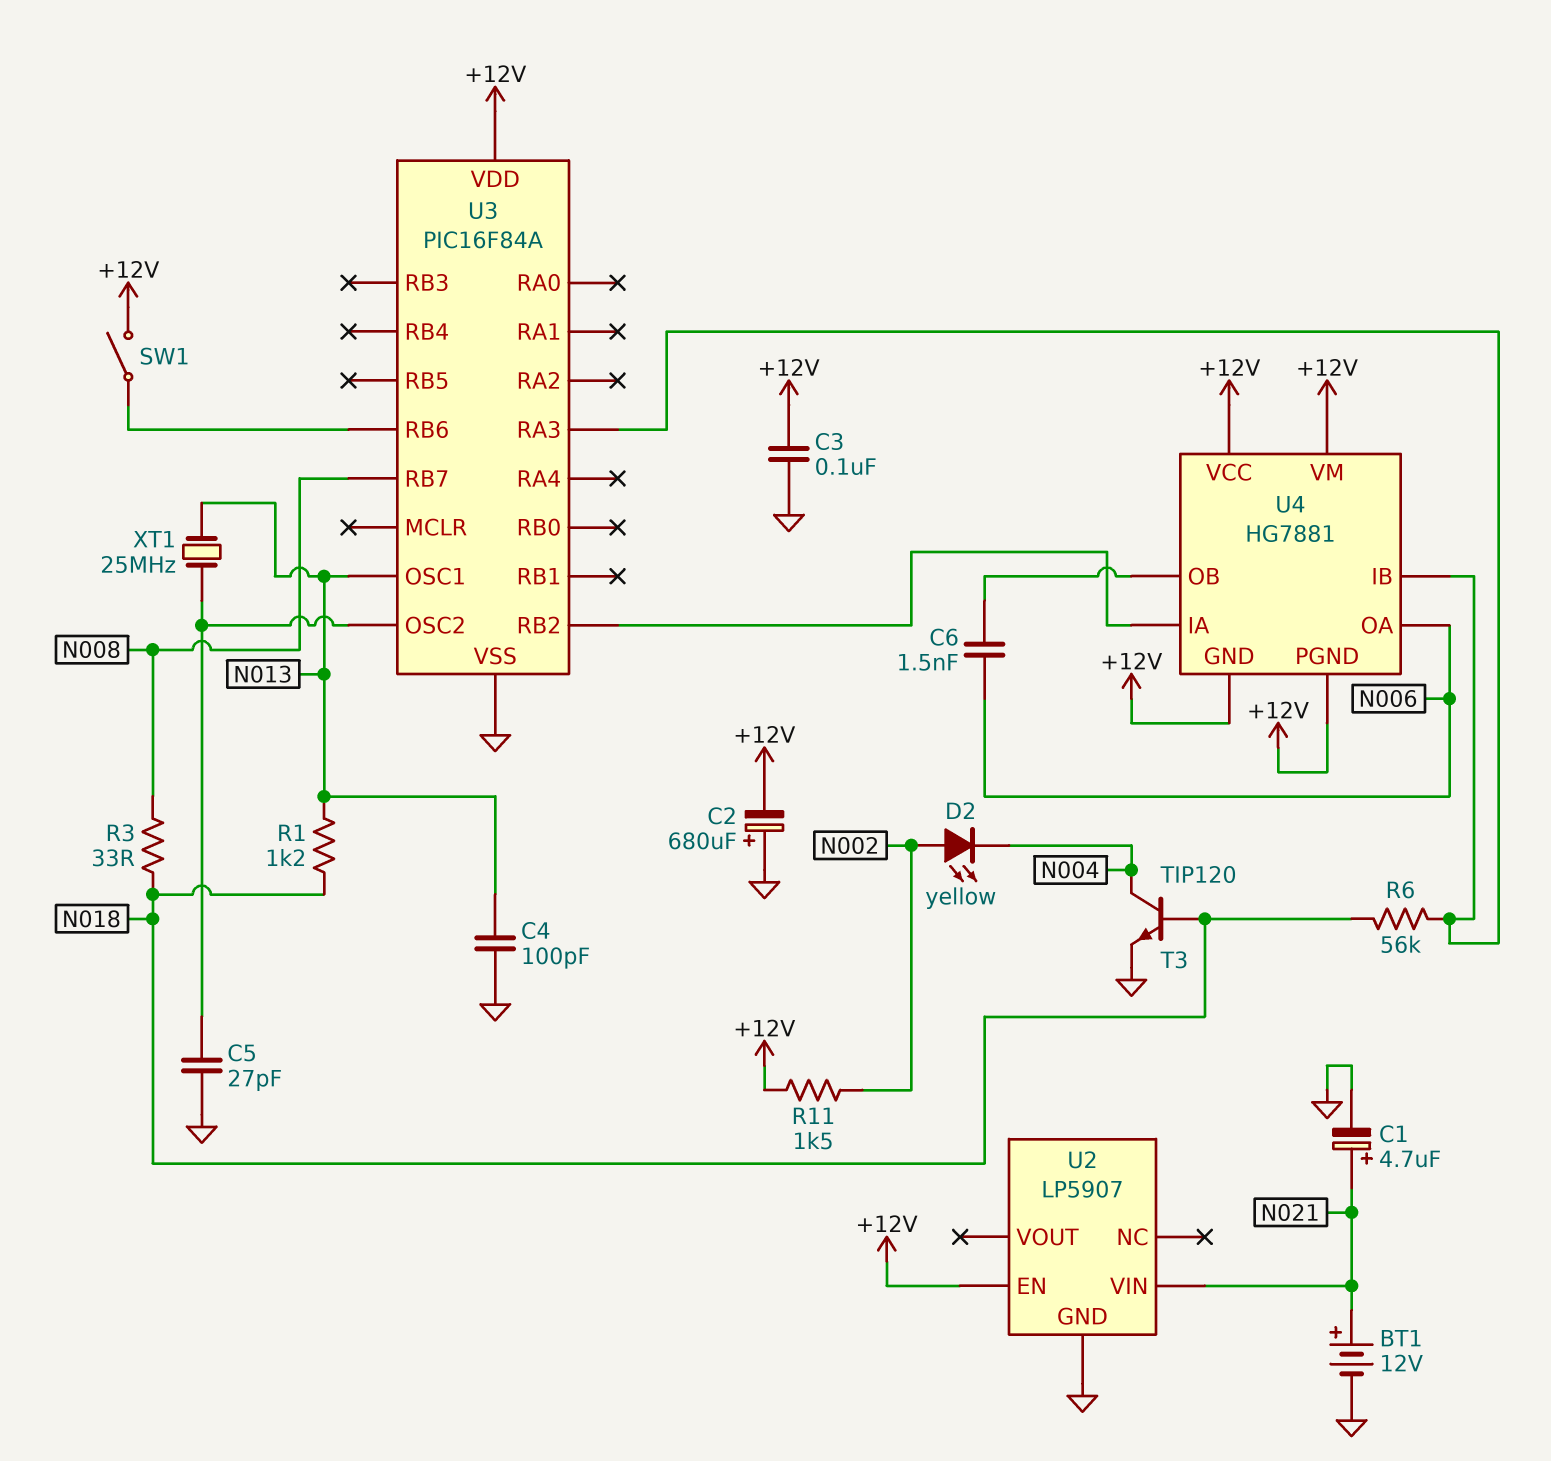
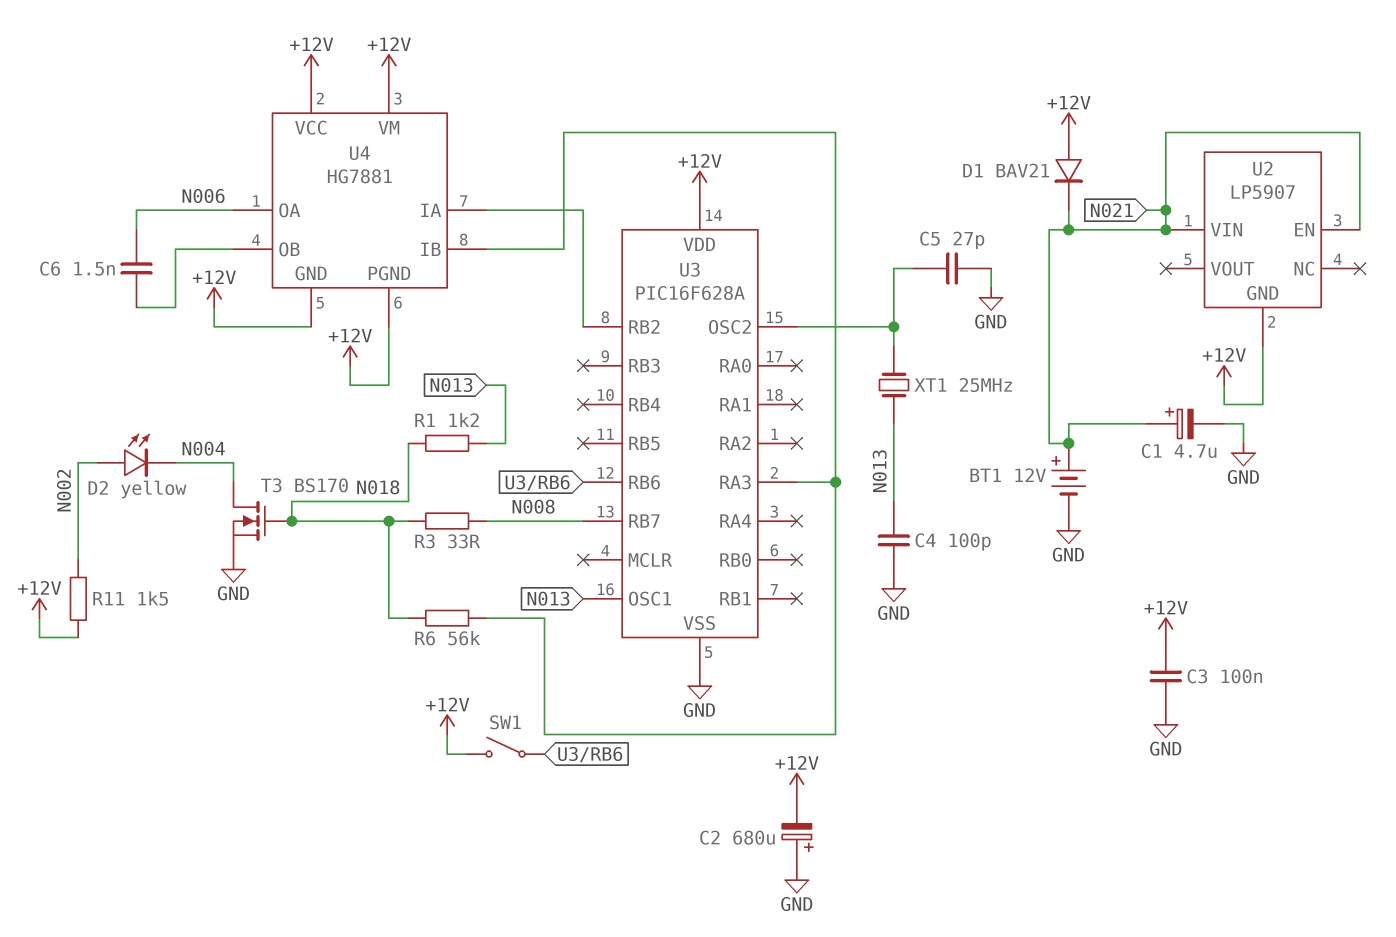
D1: none -> diode BAV21 (A +12V, K N021)
T3: NPN TIP120 (B N018, C N004, E GND) -> NMOS BS170 (G N018, D N004, S GND)
U2 pin EN: +12V -> N021
U2 pin GND: GND -> +12V
U3: PIC16F84A -> PIC16F628A

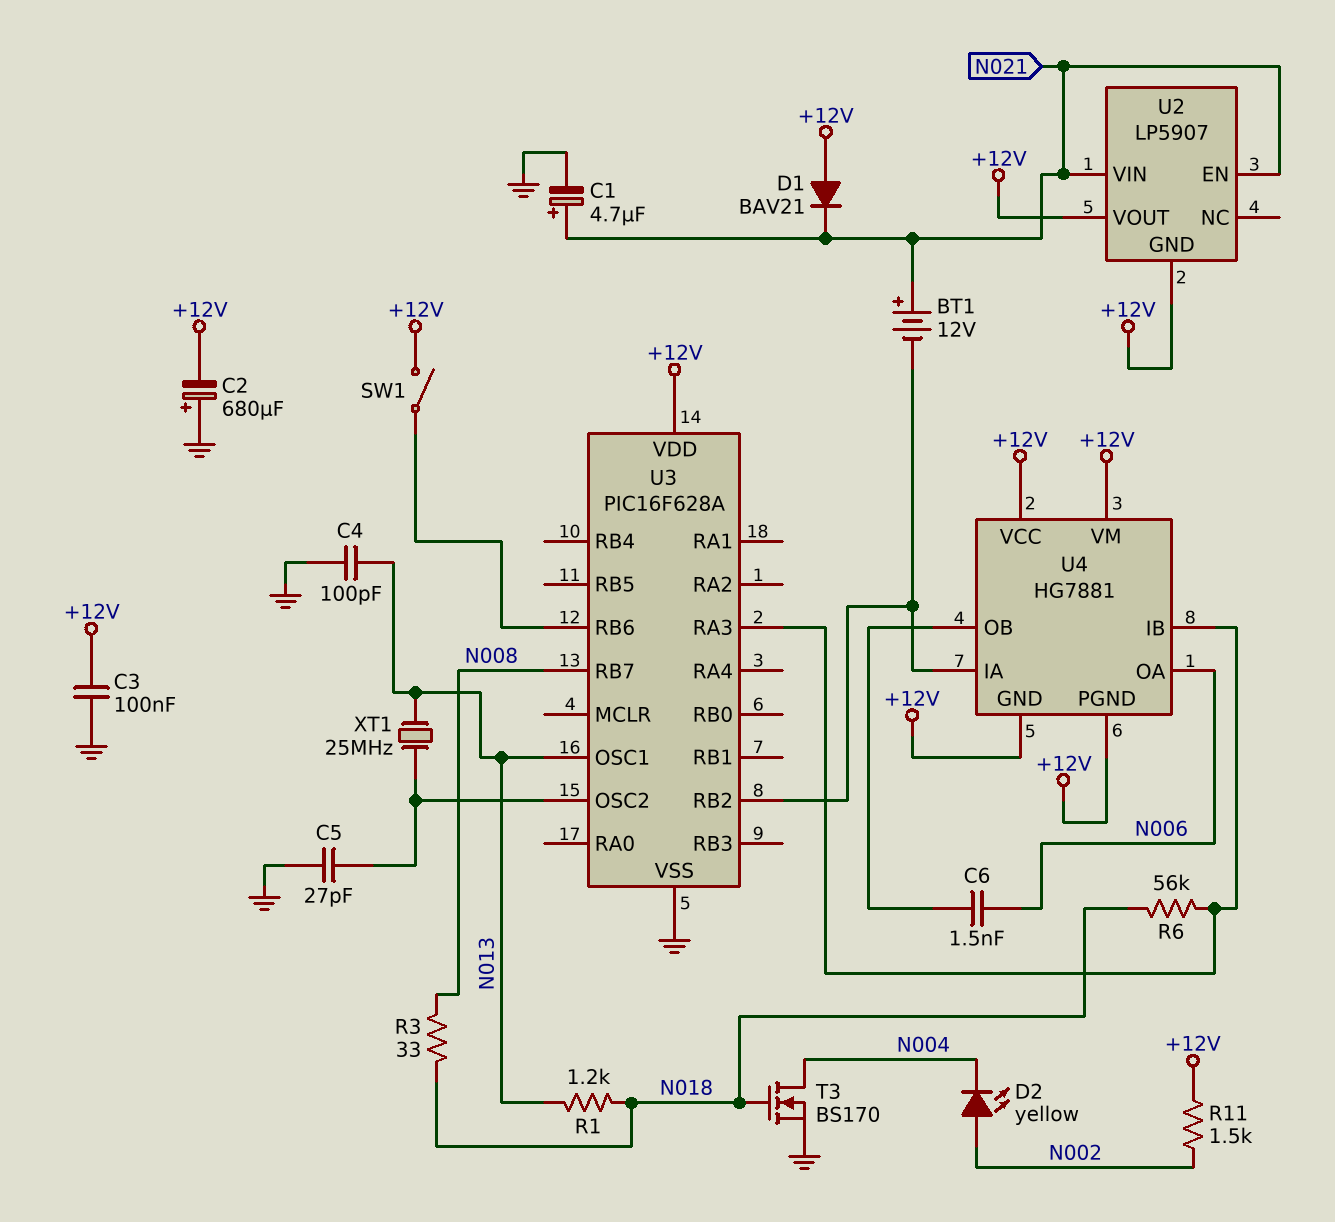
BT1: 12V (plus N021, minus GND) -> 12V (plus N021, minus U3/RB2)
U2 pin VOUT: none -> +12V

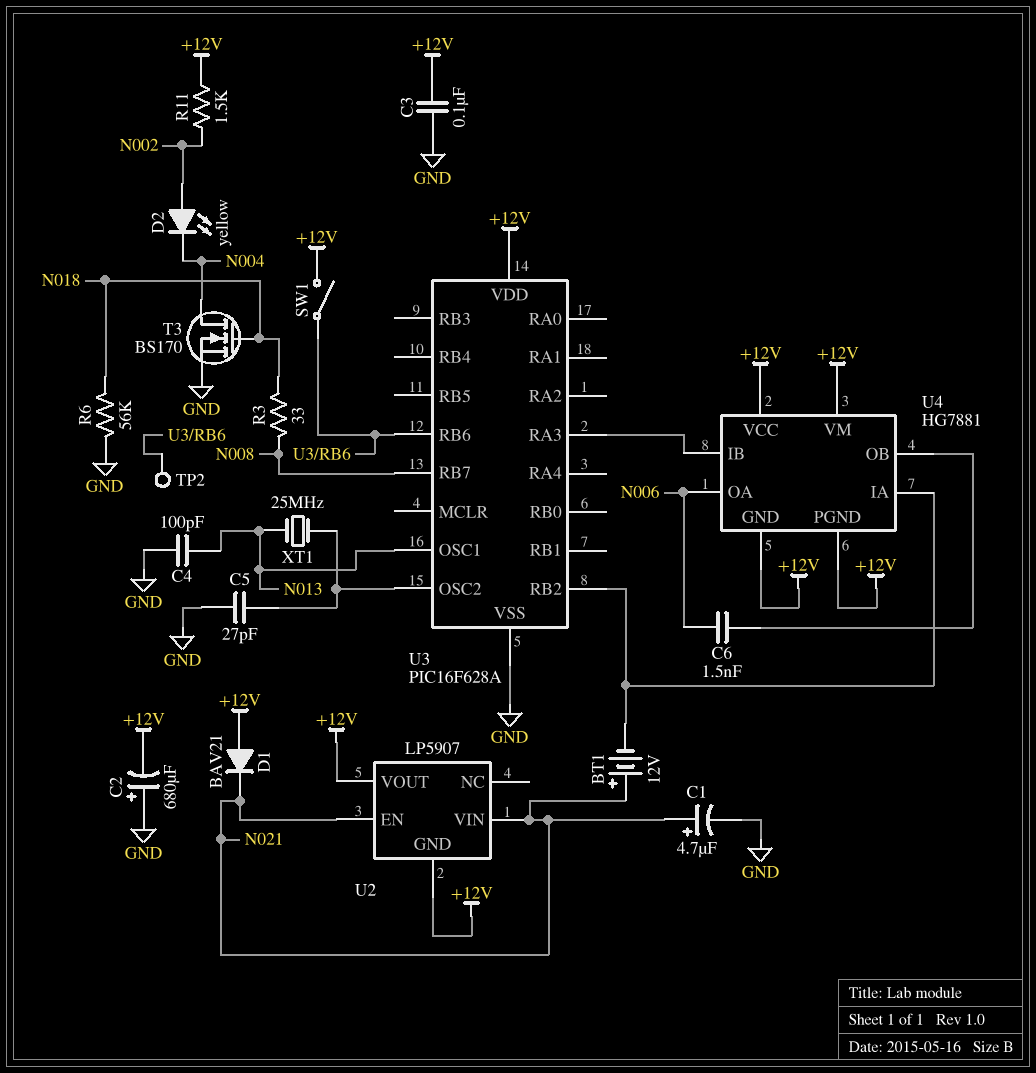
R1: 1.2k (N013, N018) -> none
R6: 56k (N018, U3/RA3) -> 56k (GND, N018)
TP2: none -> test point (U3/RB6)

